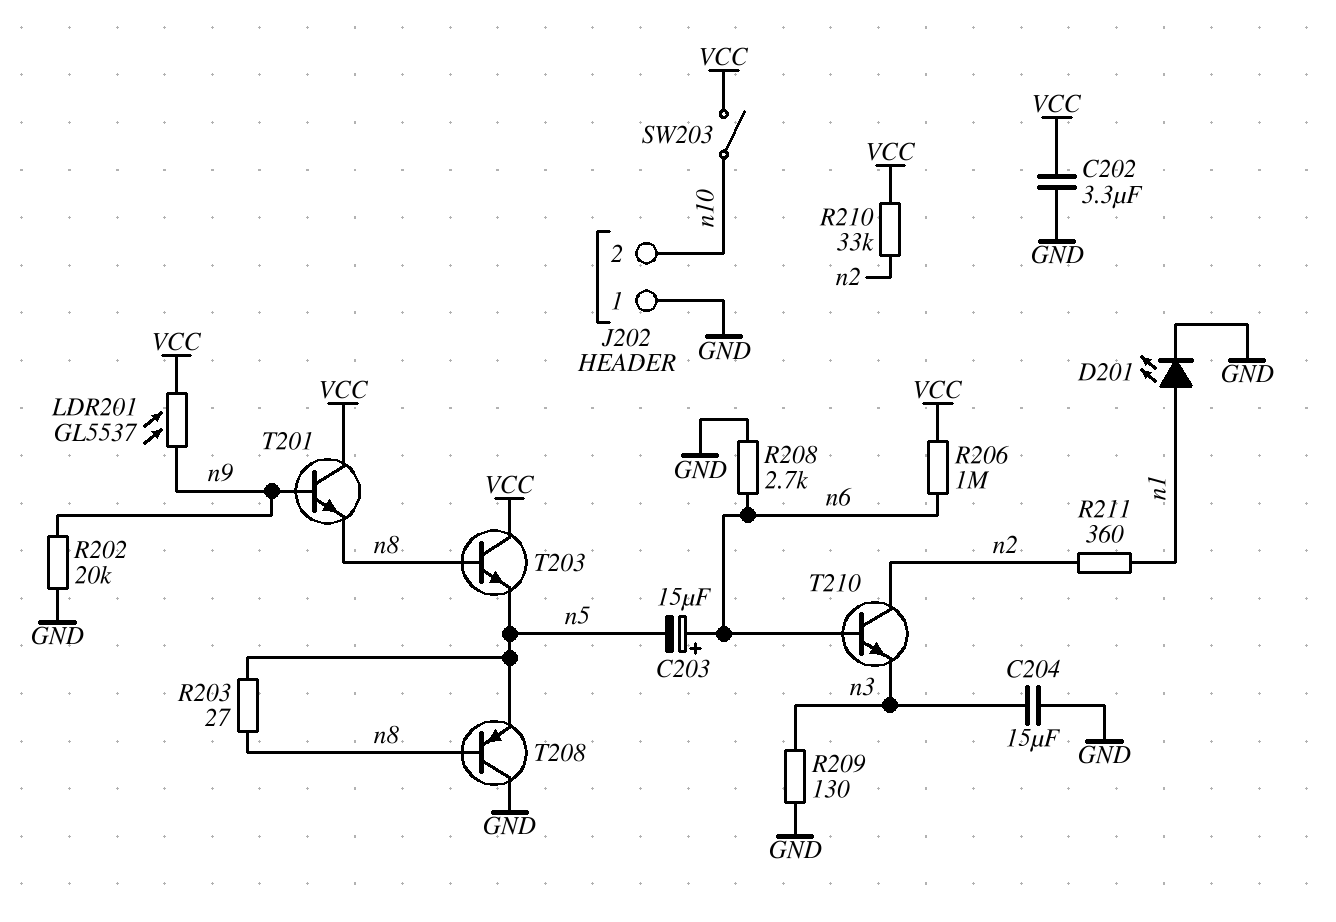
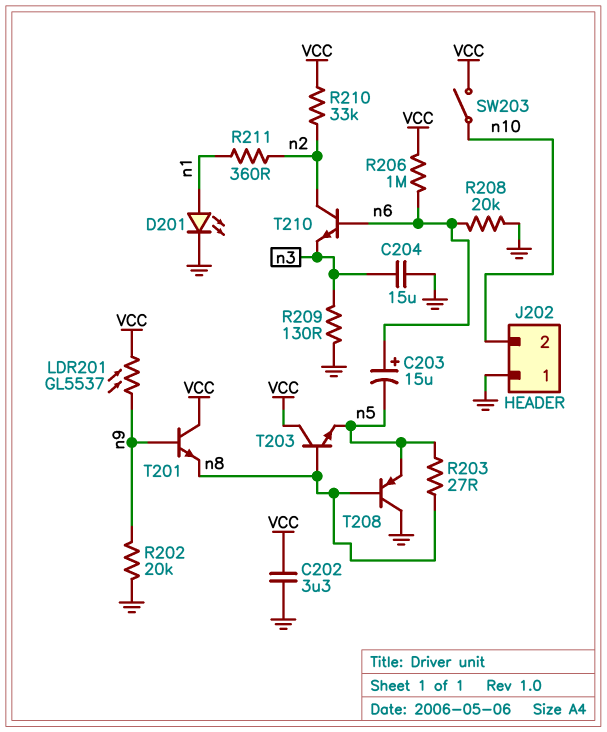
R208: 2.7k (GND, n6) -> 20k (GND, n6)

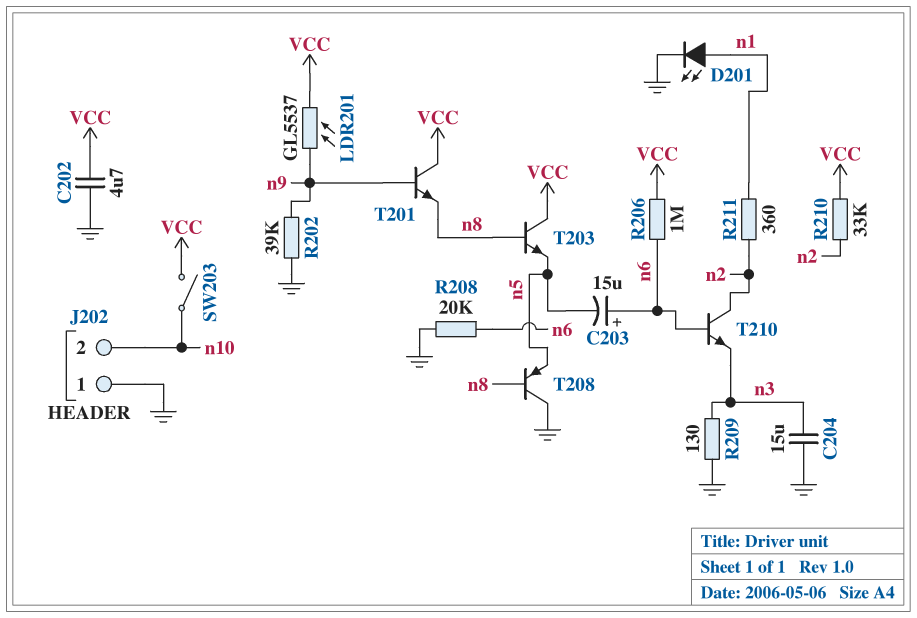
C202: 3.3uF (GND, VCC) -> 4.7uF (GND, VCC)
R202: 20k (GND, n9) -> 39k (GND, n9)
R203: 27 (n5, n8) -> none

